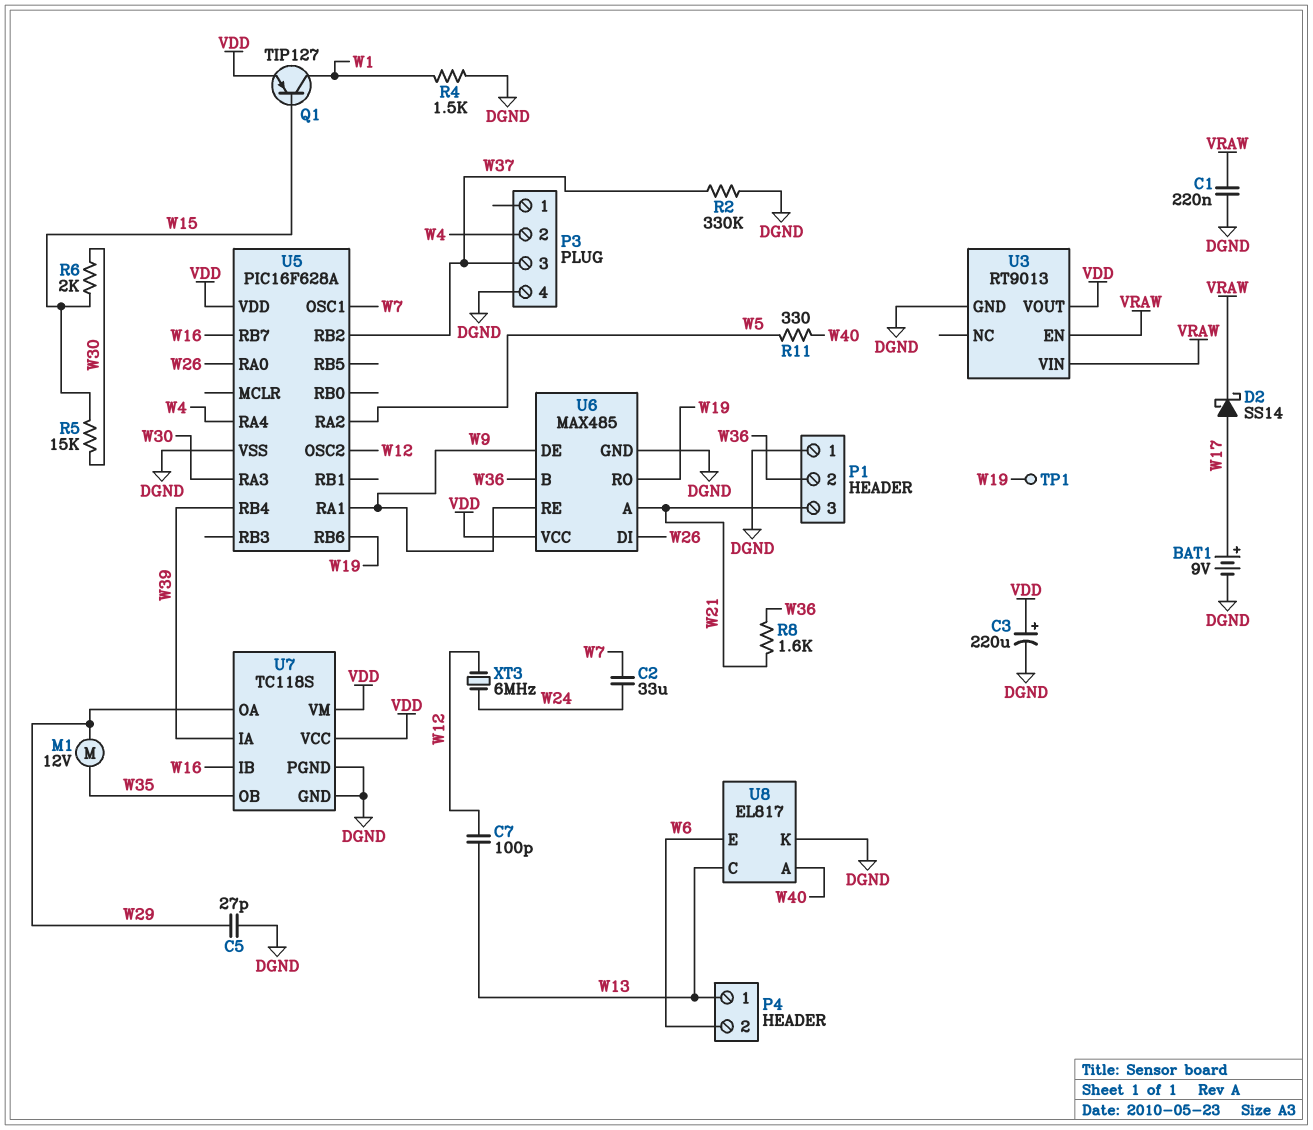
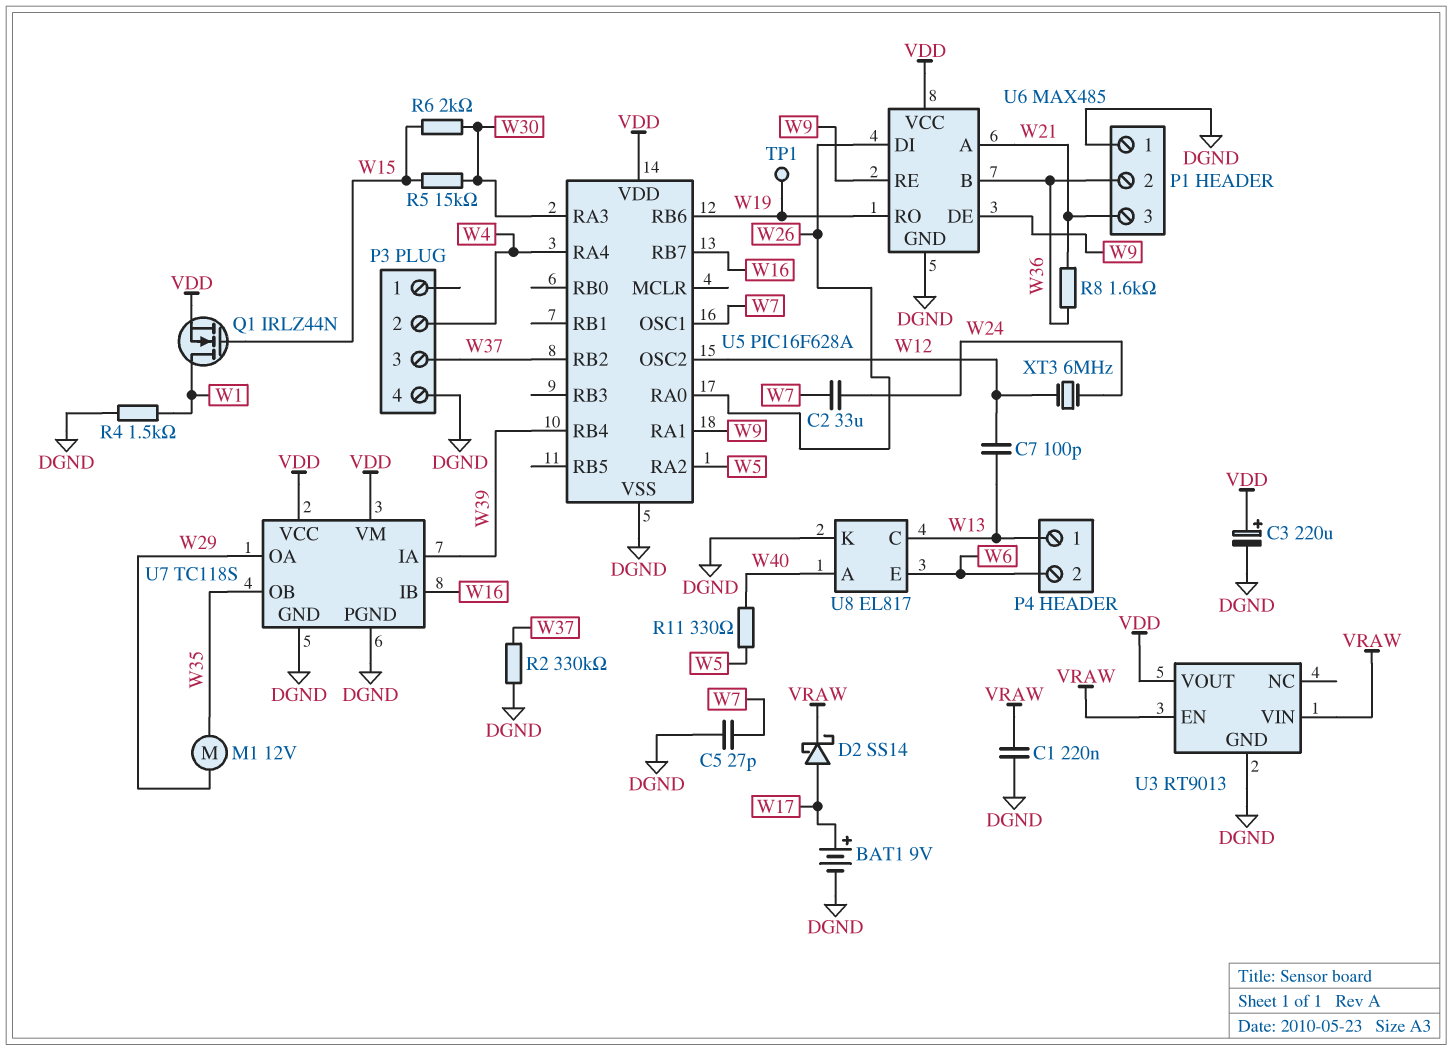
C5: 27pF (DGND, W29) -> 27pF (DGND, W7)
Q1: PNP TIP127 (B W15, C W1, E VDD) -> NMOS IRLZ44N (G W15, D W1, S VDD)

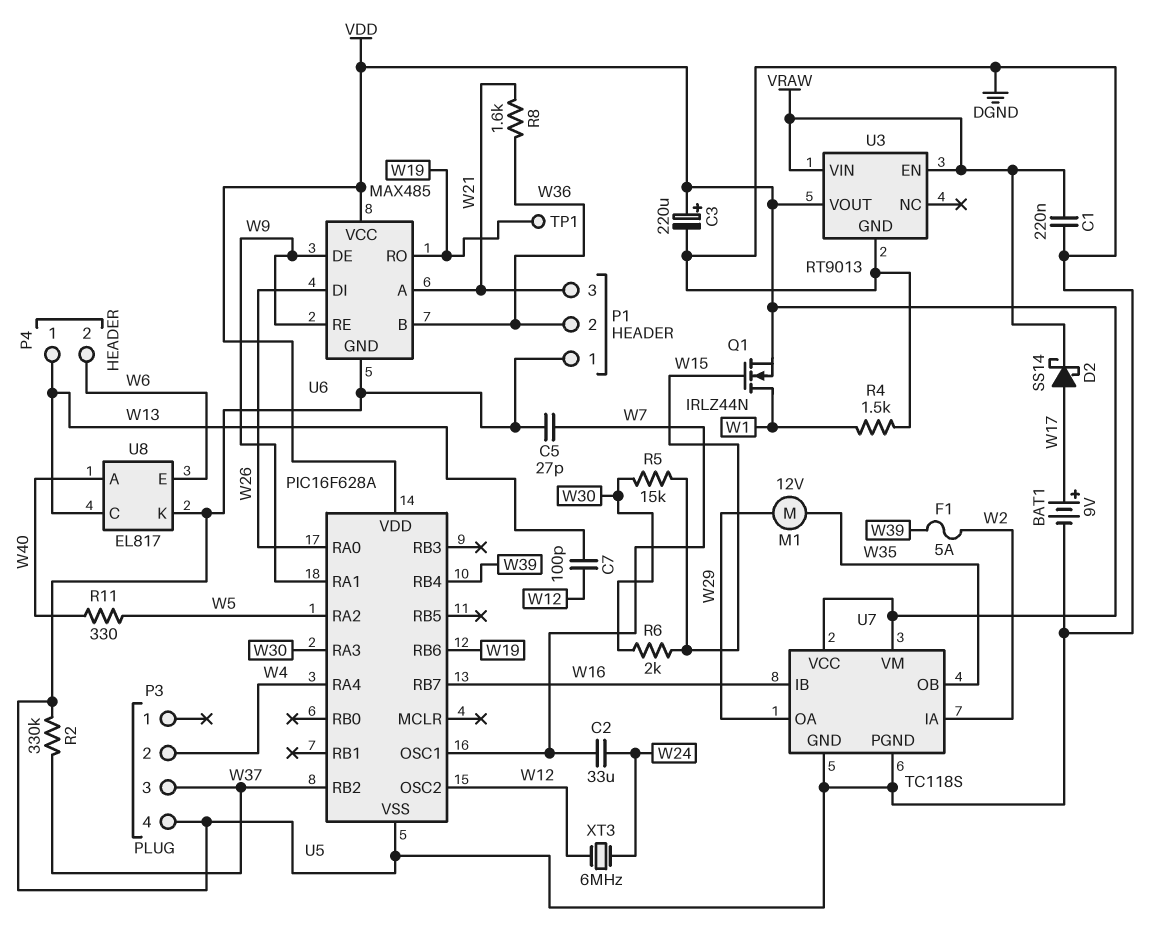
F1: none -> 5A (W2, W39)
U7 pin IA: W39 -> W2

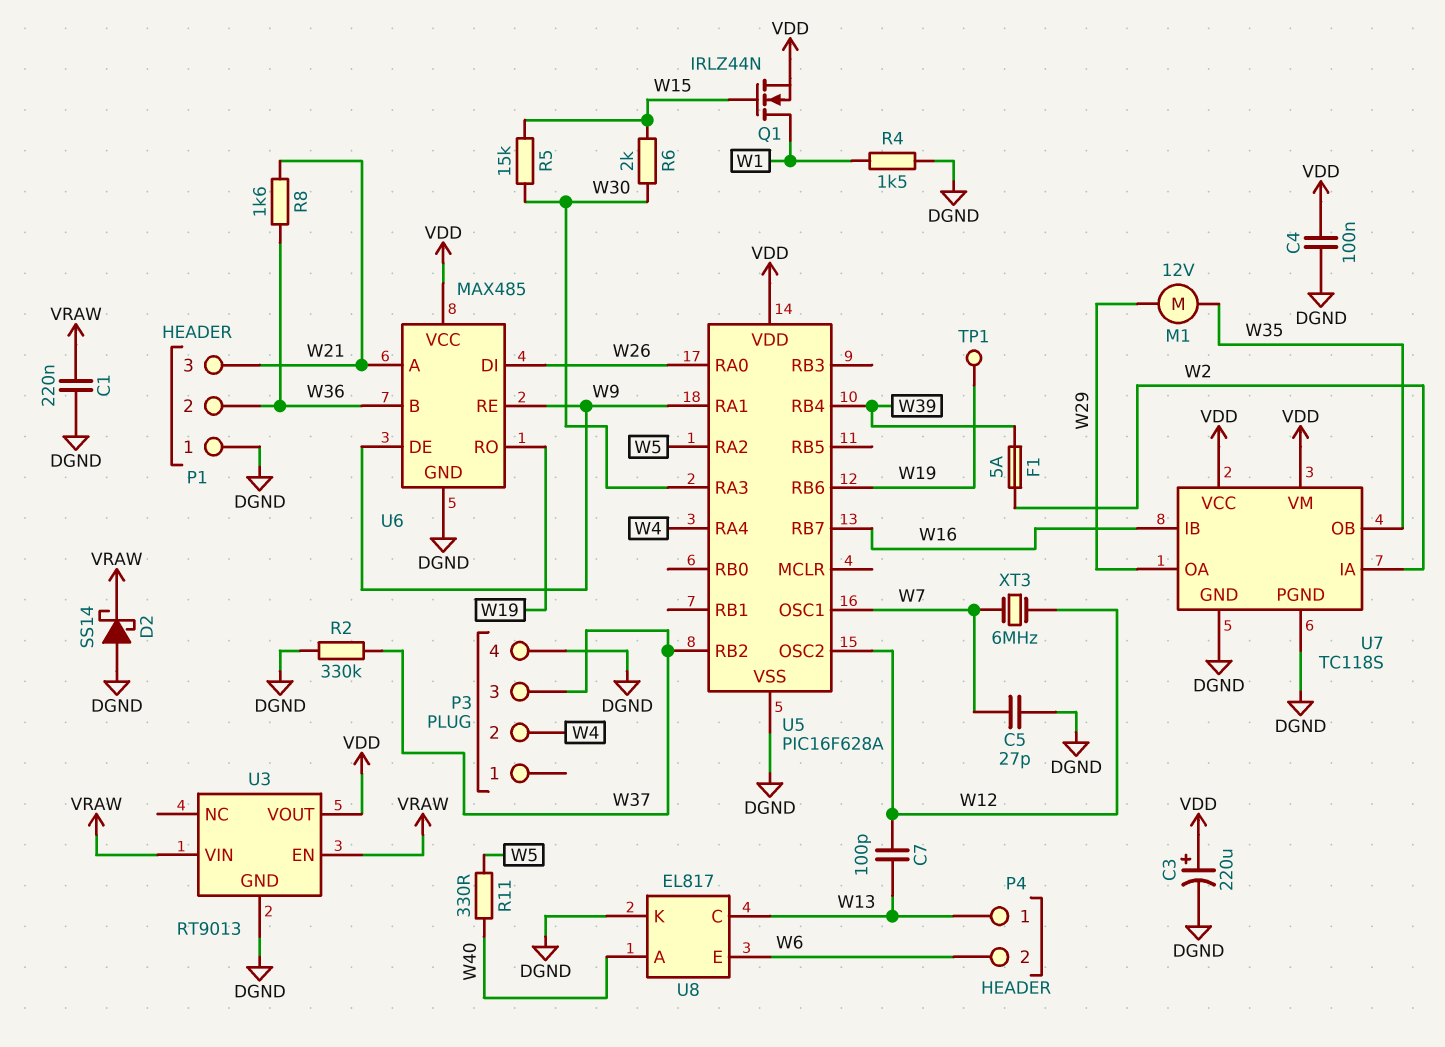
BAT1: 9V (plus W17, minus DGND) -> none
C2: 33uF (W7, W24) -> none
C4: none -> 100nF (DGND, VDD)
D2: schottky SS14 (A W17, K VRAW) -> schottky SS14 (A DGND, K VRAW)
XT3: 6MHz (W12, W24) -> 6MHz (W7, W12)

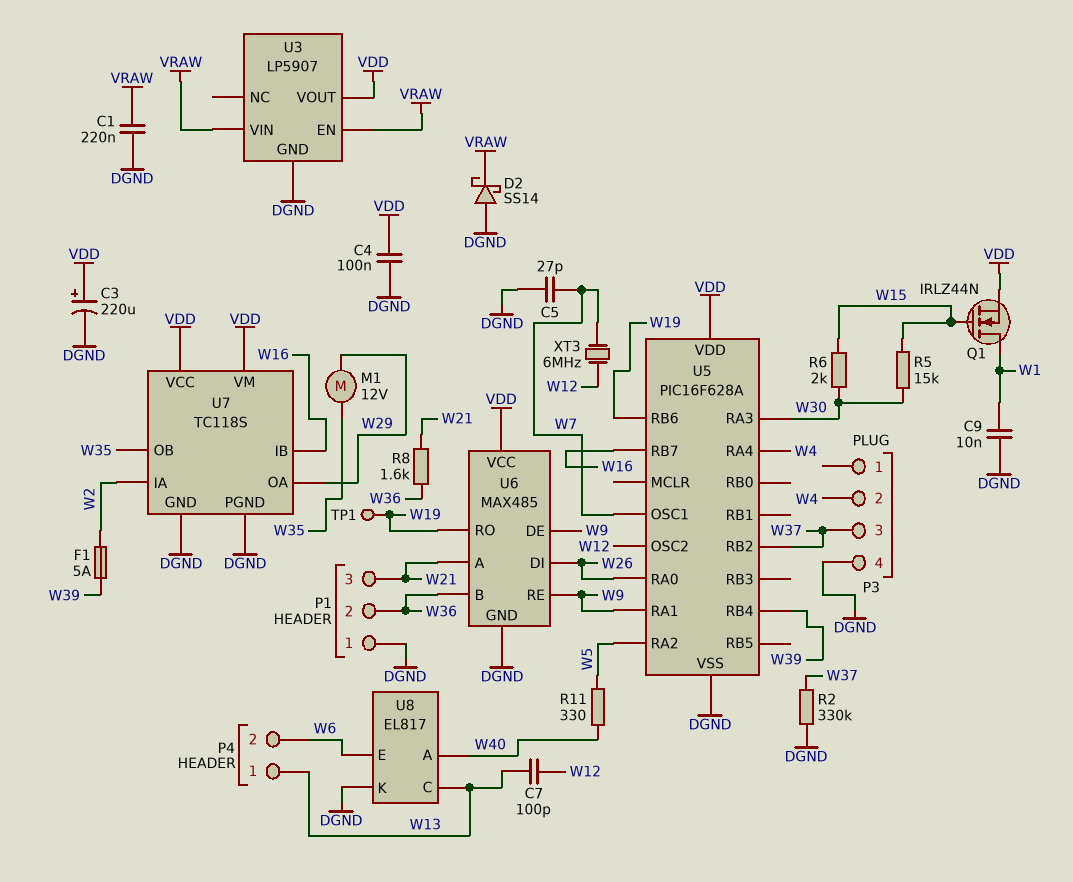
C9: none -> 10nF (DGND, W1)
R4: 1.5k (DGND, W1) -> none
U3: RT9013 -> LP5907

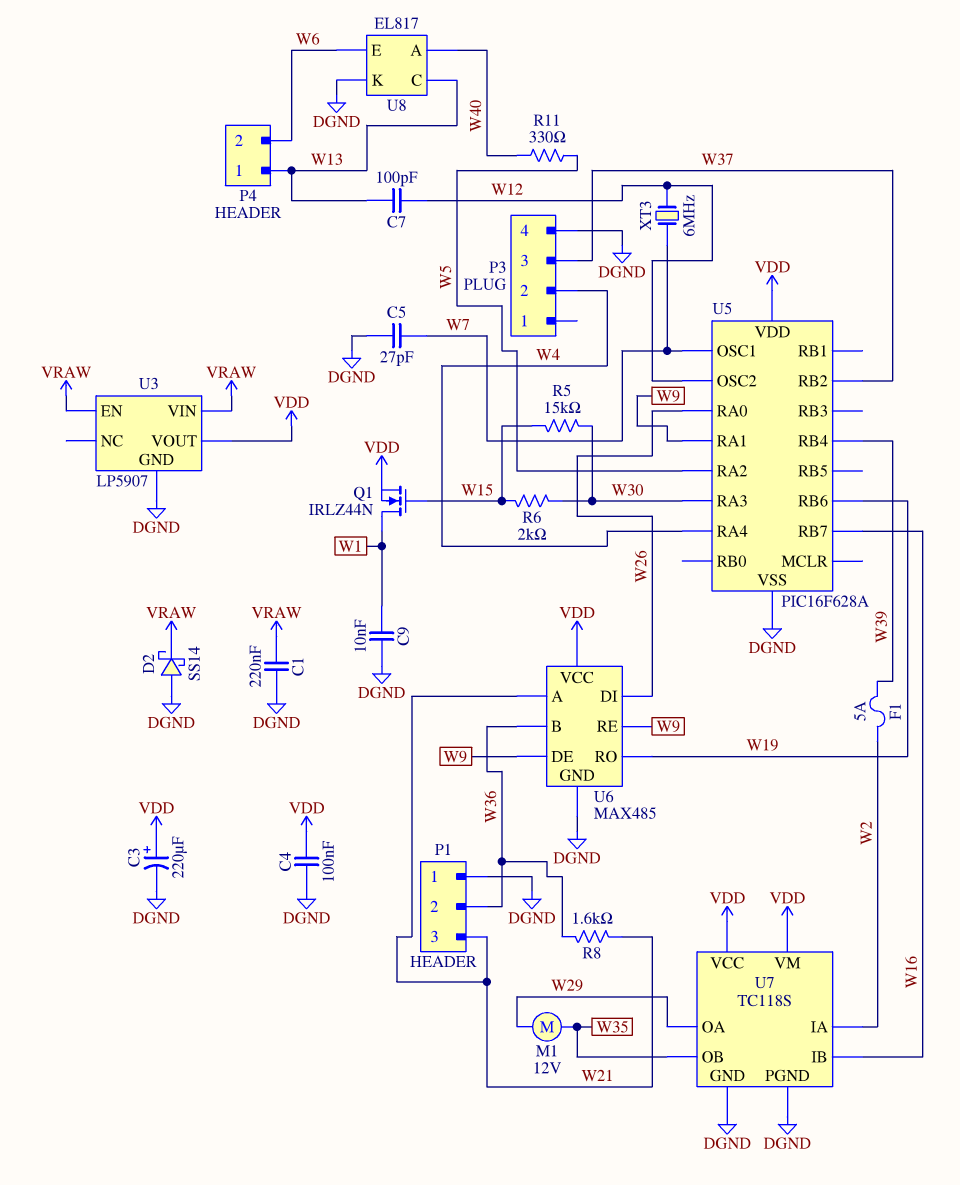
R2: 330k (DGND, W37) -> none
TP1: test point (W19) -> none

